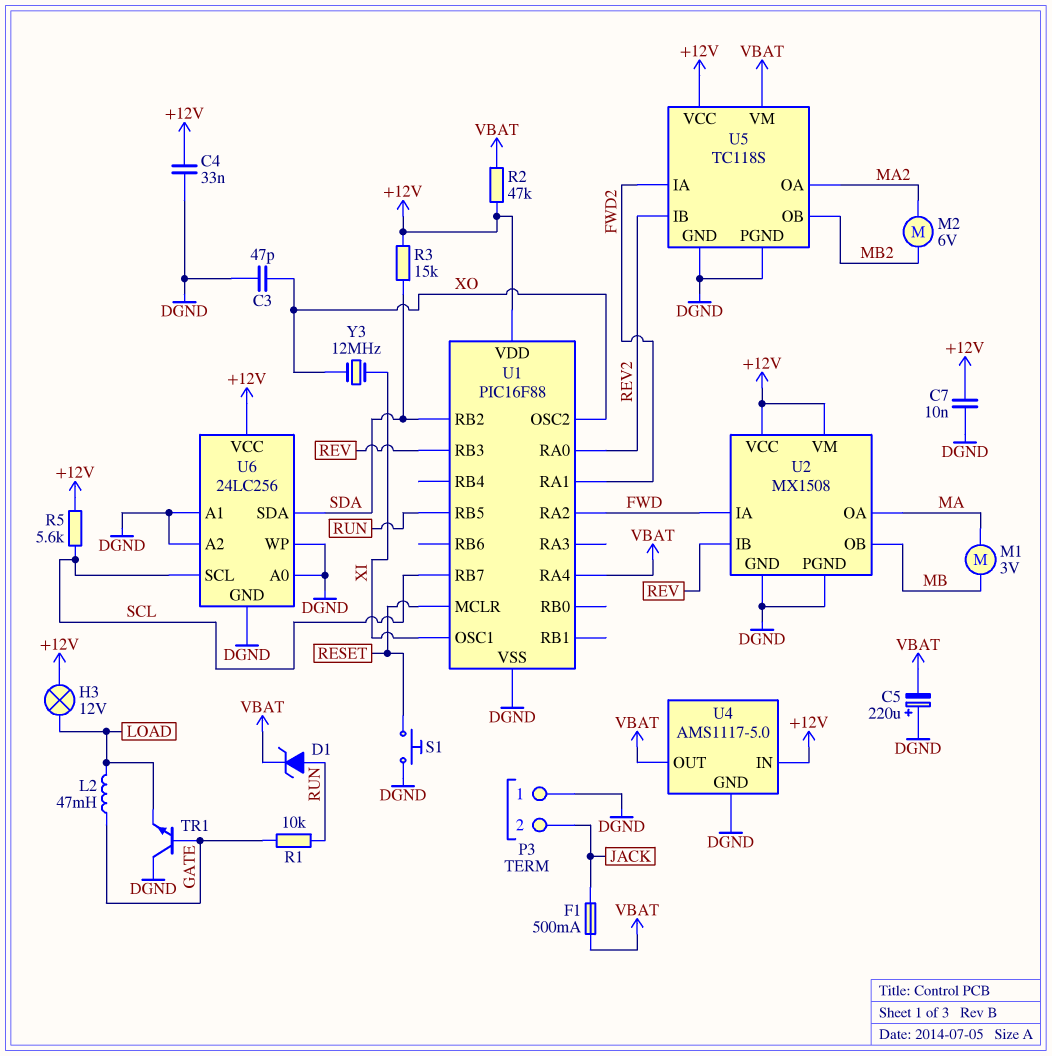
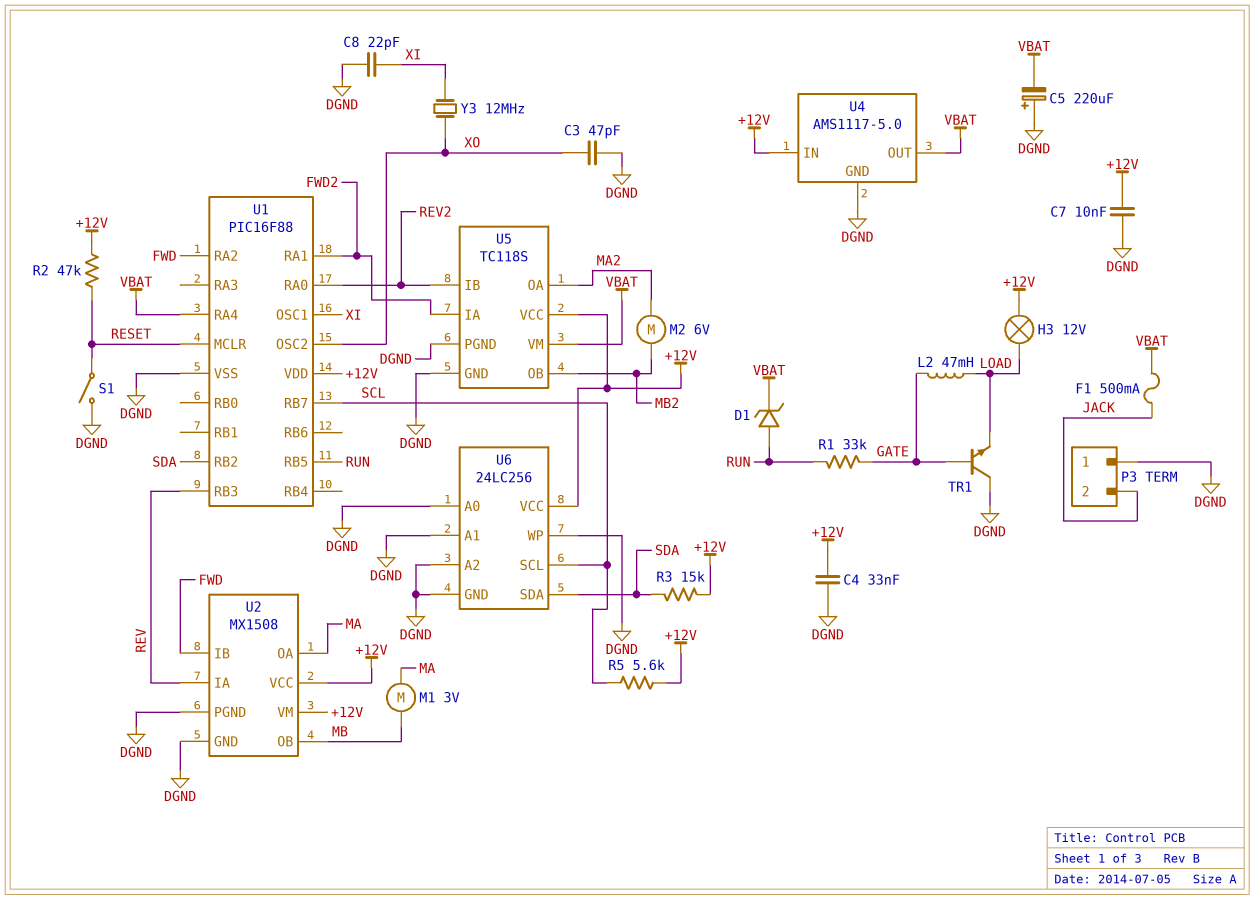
C8: none -> 22pF (DGND, XI)
R1: 10k (GATE, RUN) -> 33k (GATE, RUN)
R2: 47k (+12V, VBAT) -> 47k (+12V, RESET)
S1: button (DGND, RESET) -> switch (DGND, RESET)
U2 pin IA: FWD -> REV
U2 pin IB: REV -> FWD

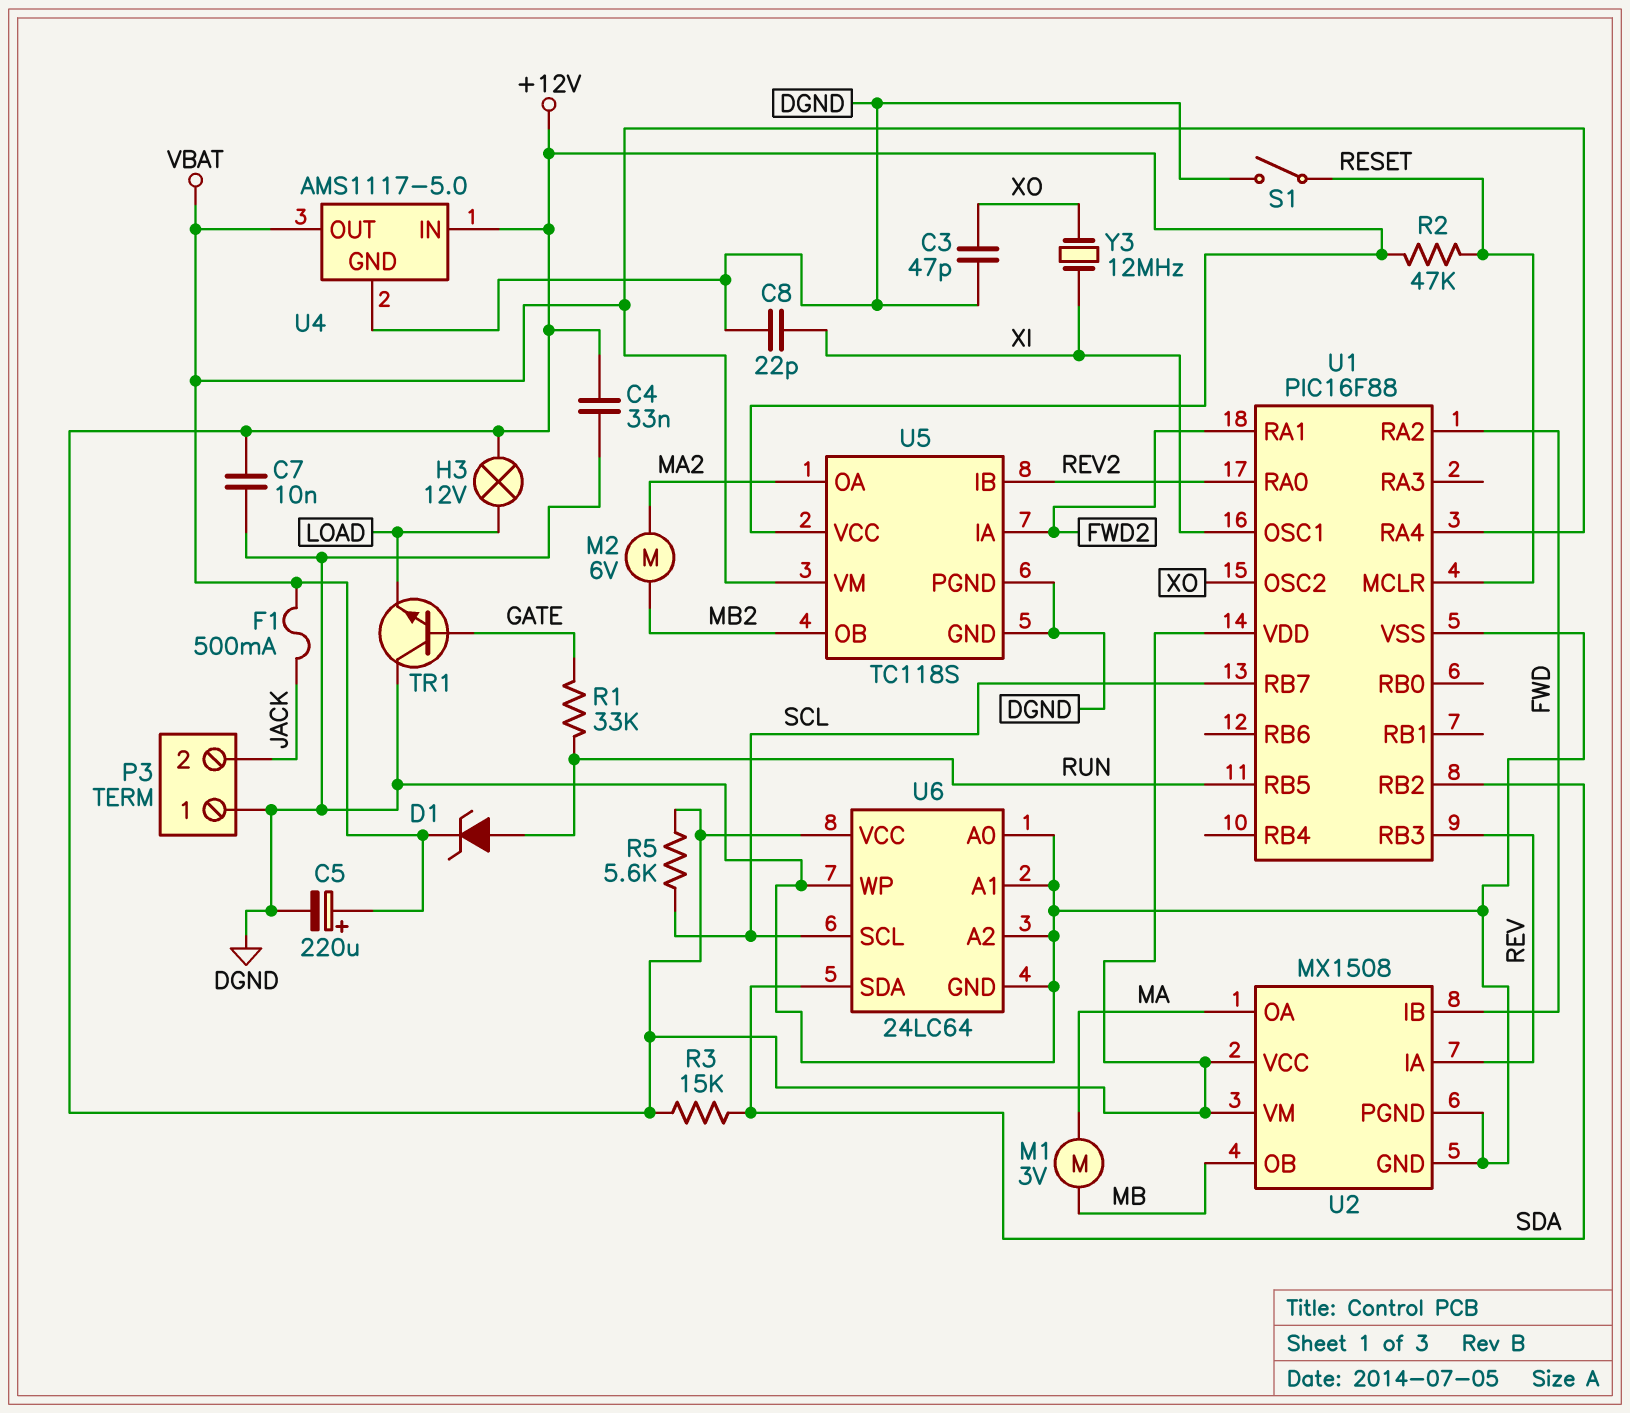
C5: 220uF (plus DGND, minus VBAT) -> 220uF (plus VBAT, minus DGND)
L2: 47mH (GATE, LOAD) -> none
U6: 24LC256 -> 24LC64

